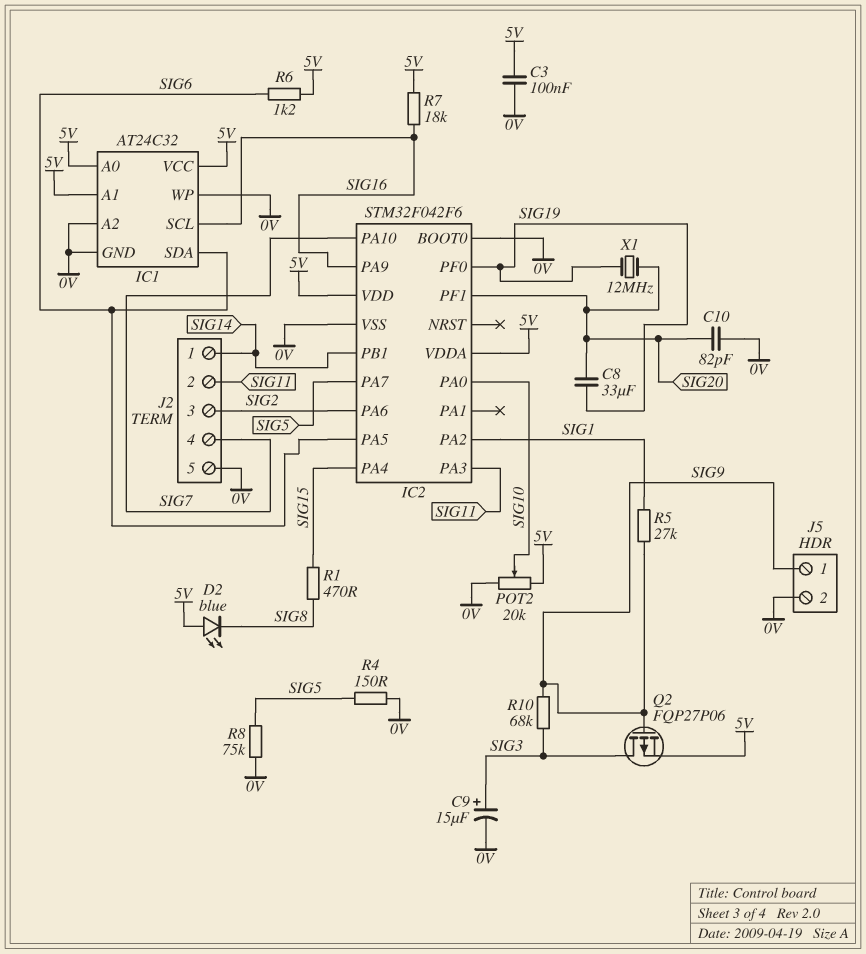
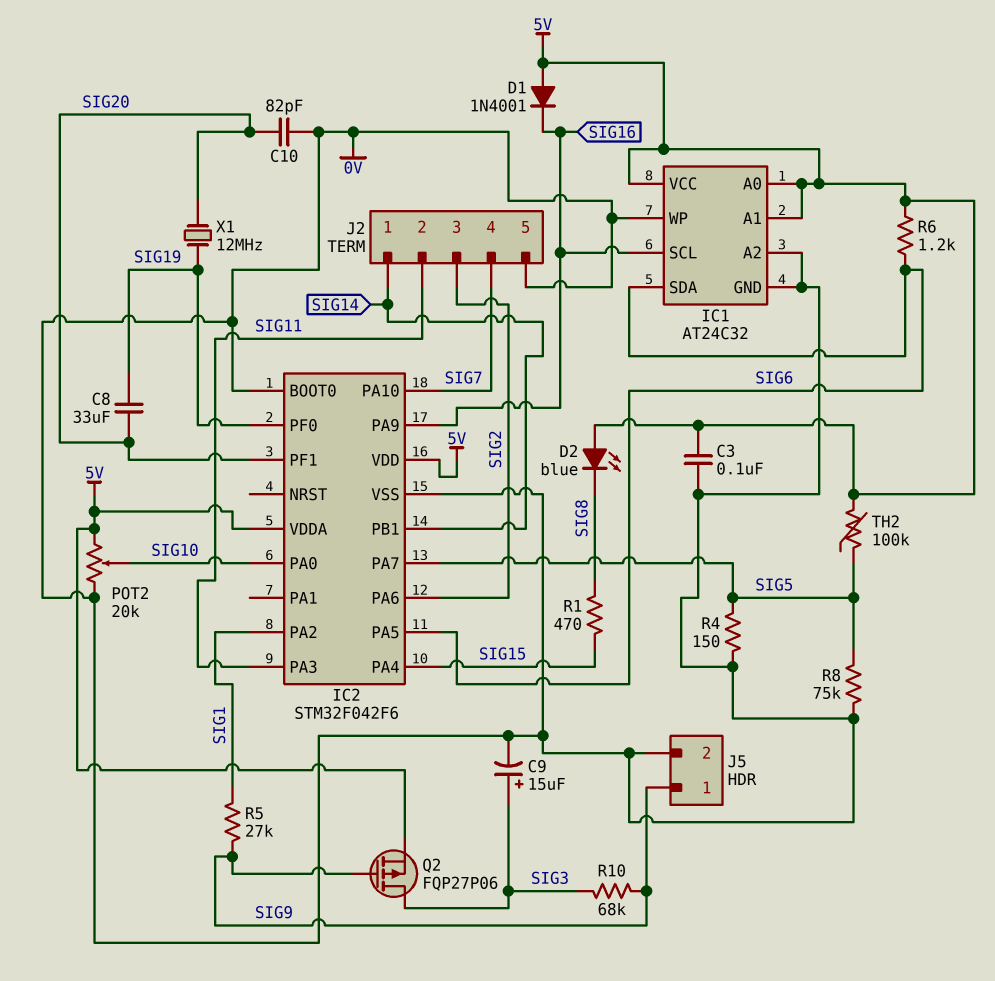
D1: none -> diode 1N4001 (A 5V, K SIG16)
R7: 18k (5V, SIG16) -> none
TH2: none -> 100k (5V, SIG5)

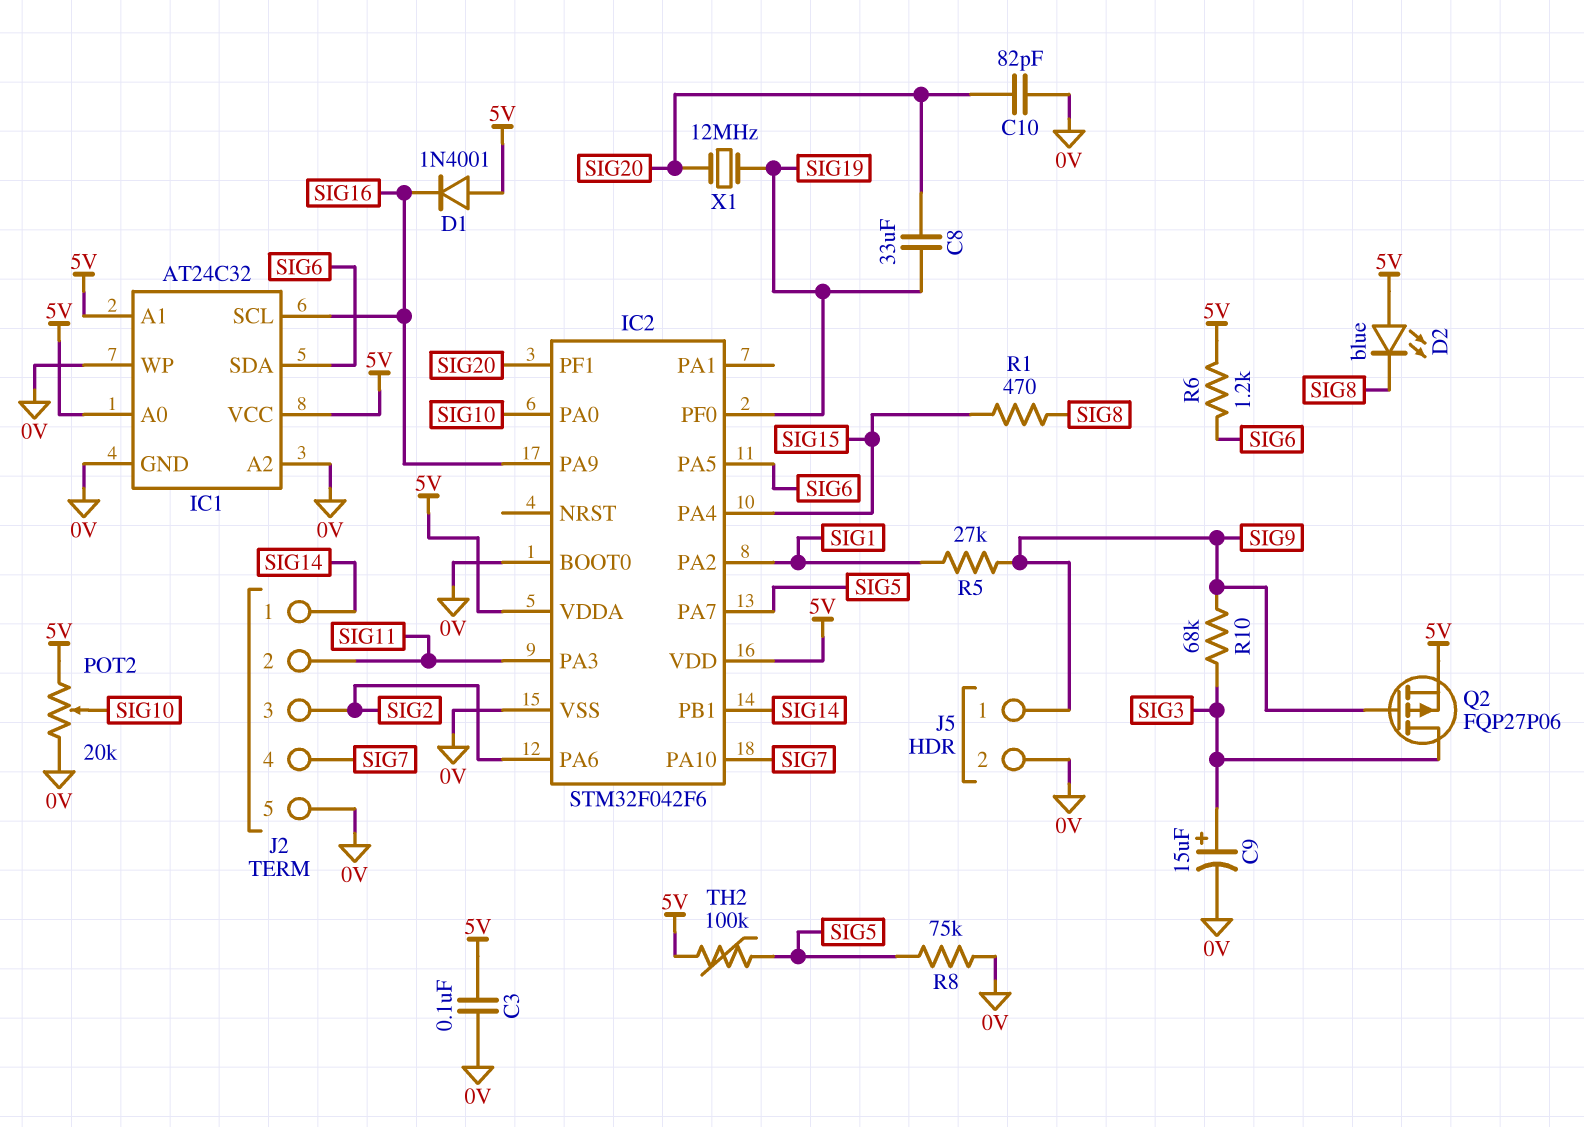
R4: 150 (0V, SIG5) -> none

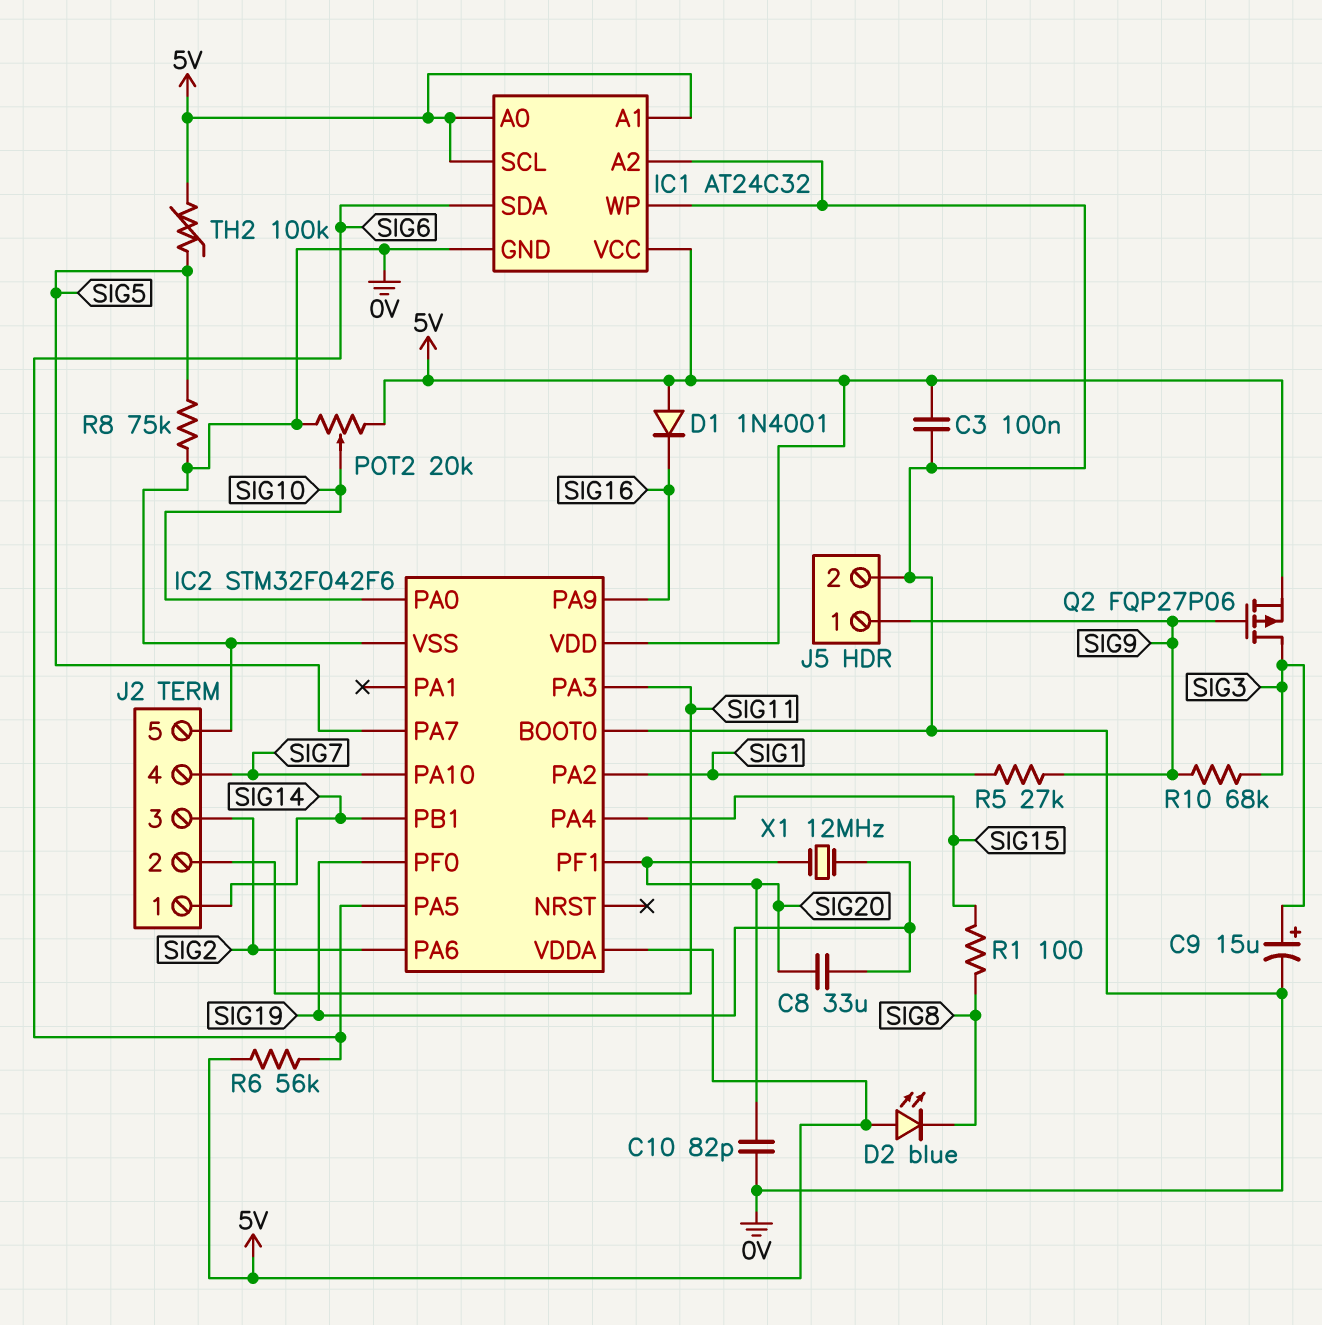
IC1 pin SCL: SIG16 -> 5V
R1: 470 (SIG8, SIG15) -> 100 (SIG8, SIG15)
R6: 1.2k (5V, SIG6) -> 56k (5V, SIG6)

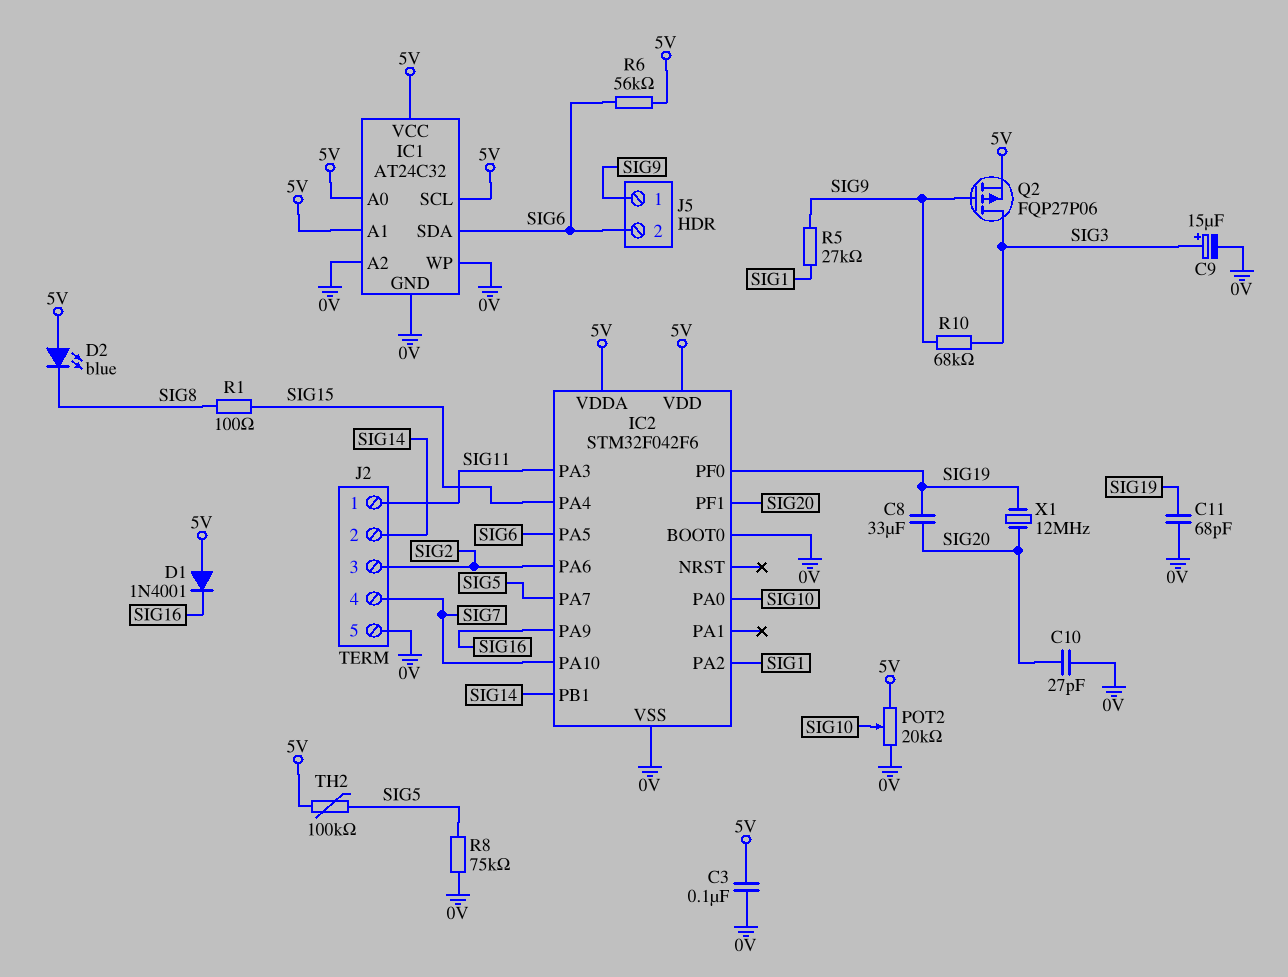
C10: 82pF (0V, SIG20) -> 27pF (0V, SIG20)
C11: none -> 68pF (0V, SIG19)
J2 pin 1: SIG14 -> SIG11
J2 pin 2: SIG11 -> SIG14
J5 pin 2: 0V -> SIG6

